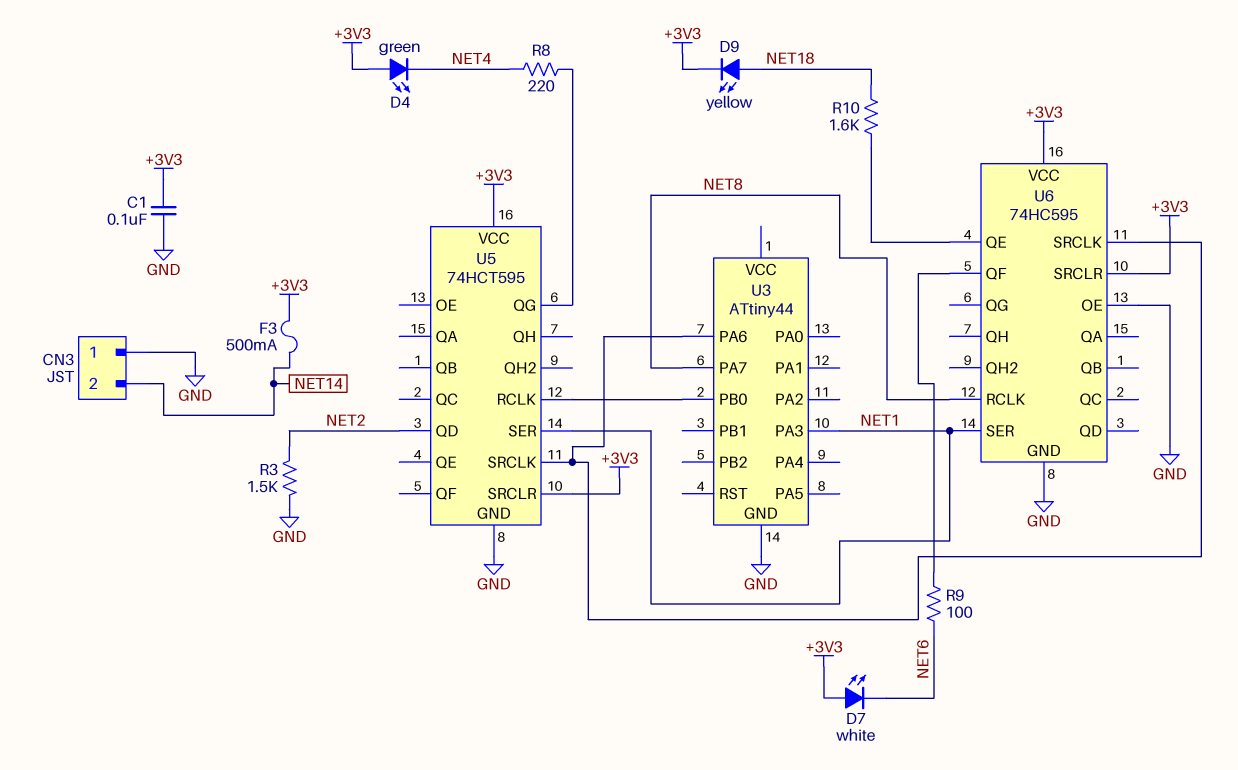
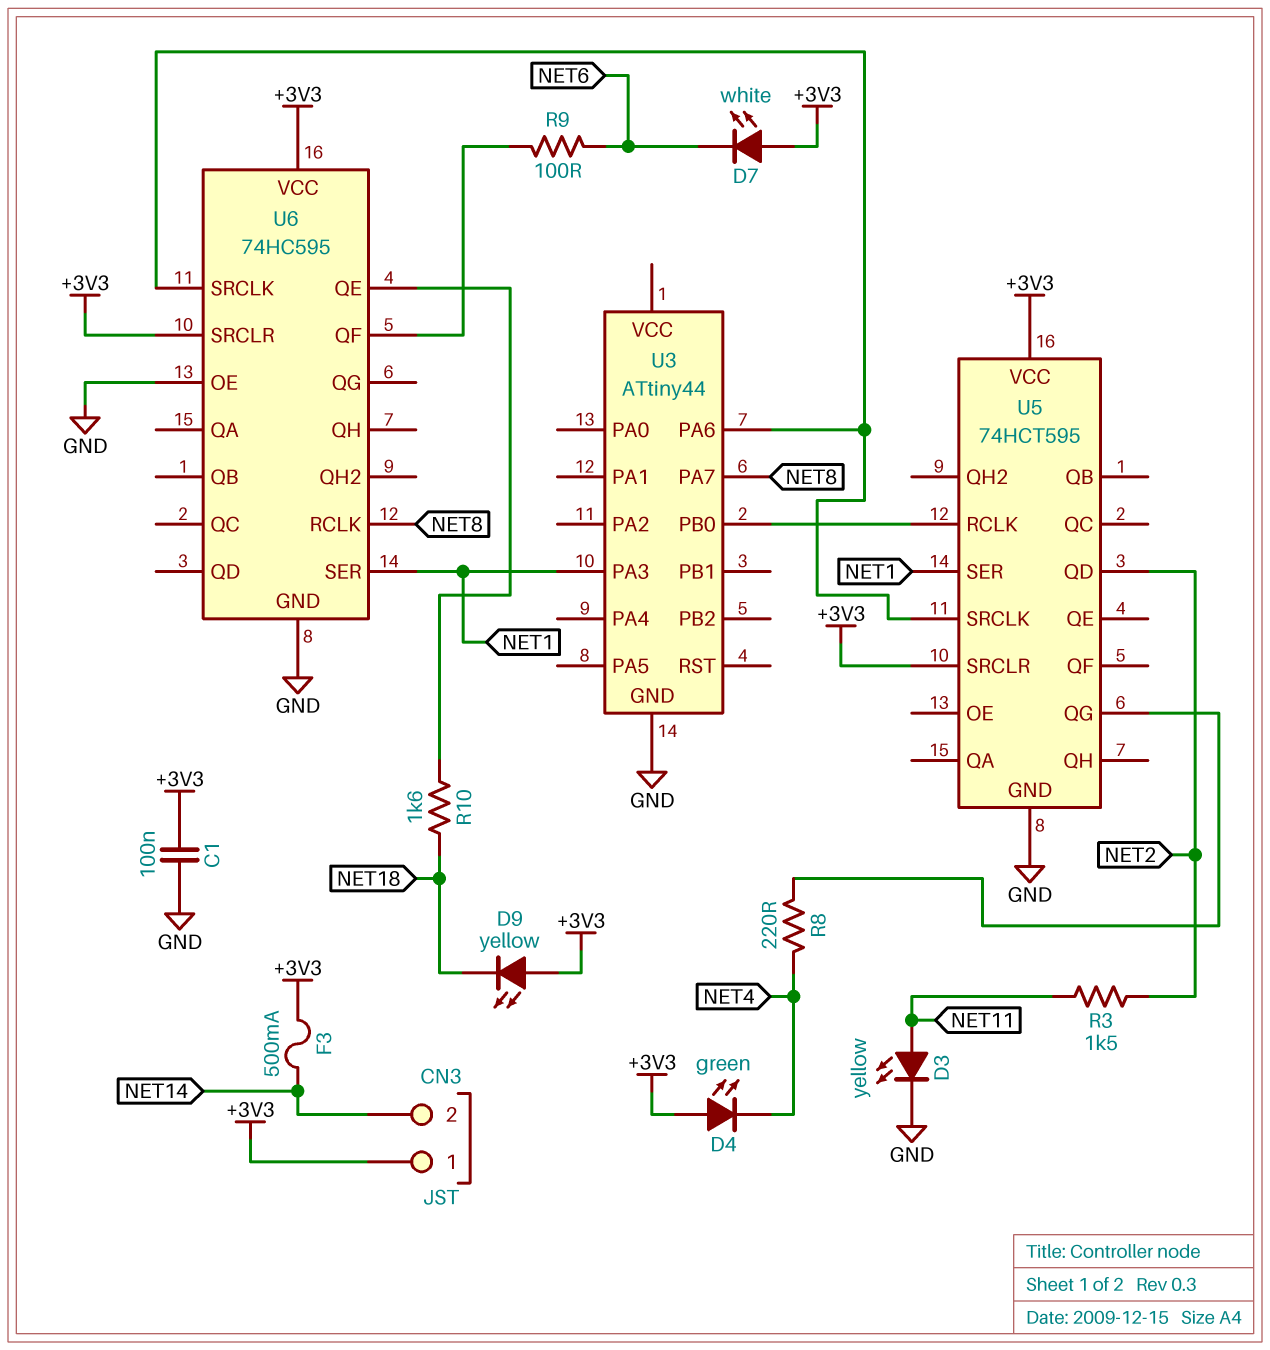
CN3 pin 1: GND -> +3V3
D3: none -> LED yellow (A NET11, K GND)
D9: LED yellow (A NET18, K +3V3) -> LED yellow (A +3V3, K NET18)
R3: 1.5k (GND, NET2) -> 1.5k (NET2, NET11)

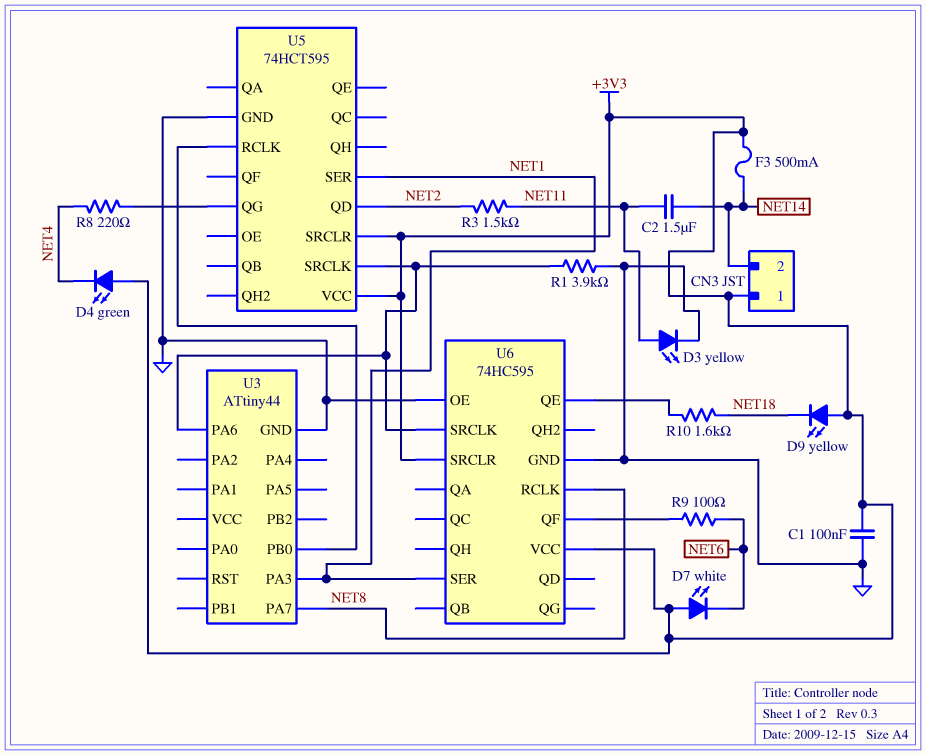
C2: none -> 1.5uF (NET11, NET14)
R1: none -> 3.9k (GND, U3/PA6)

